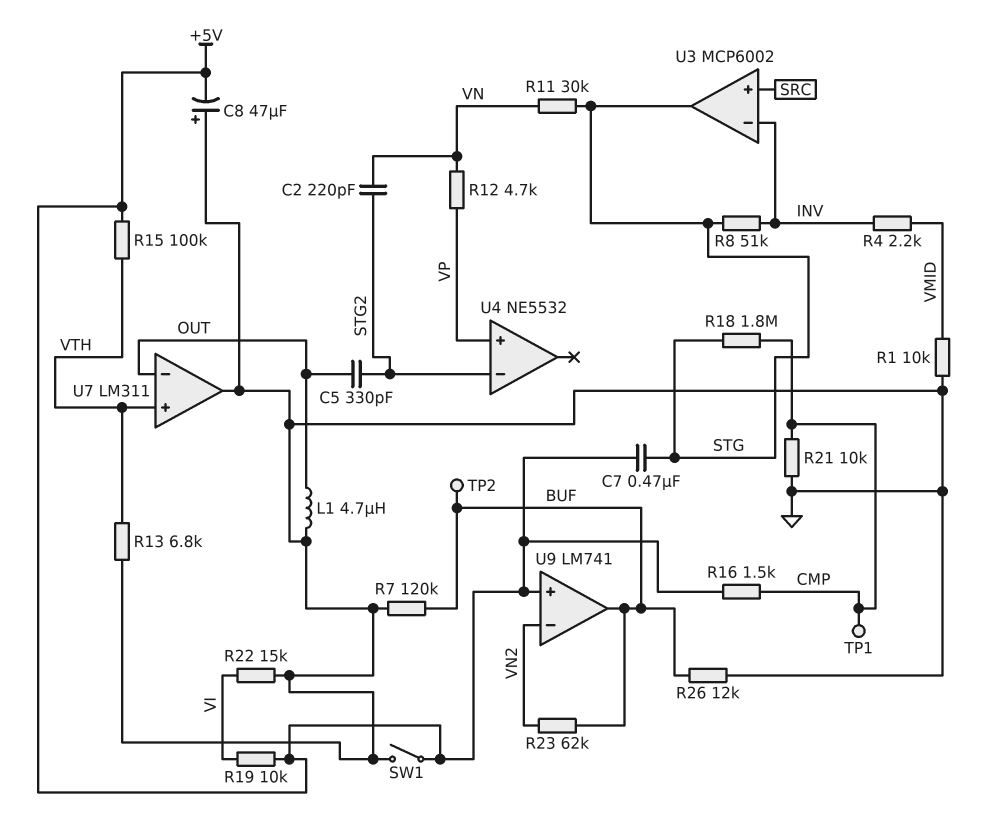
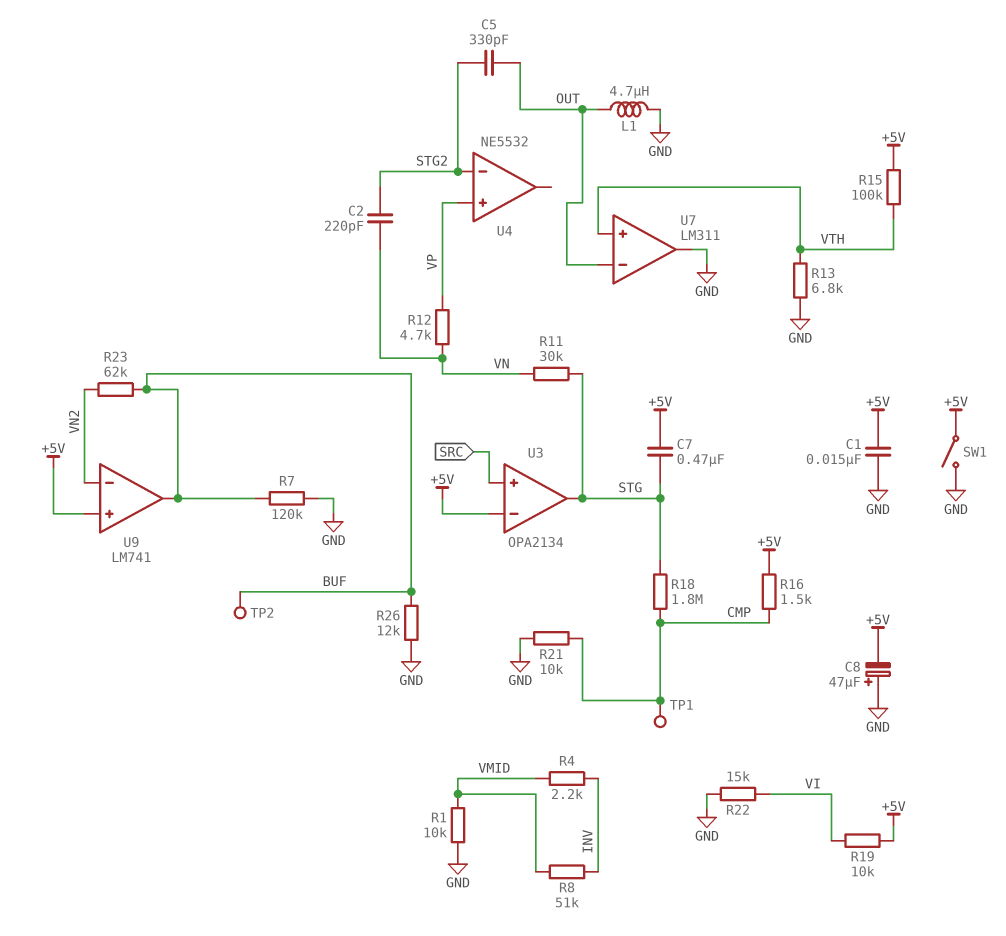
C1: none -> 15nF (+5V, GND)
R8: 51k (INV, STG) -> 51k (INV, VMID)
U3: MCP6002 -> OPA2134
U3 pin in-: INV -> +5V

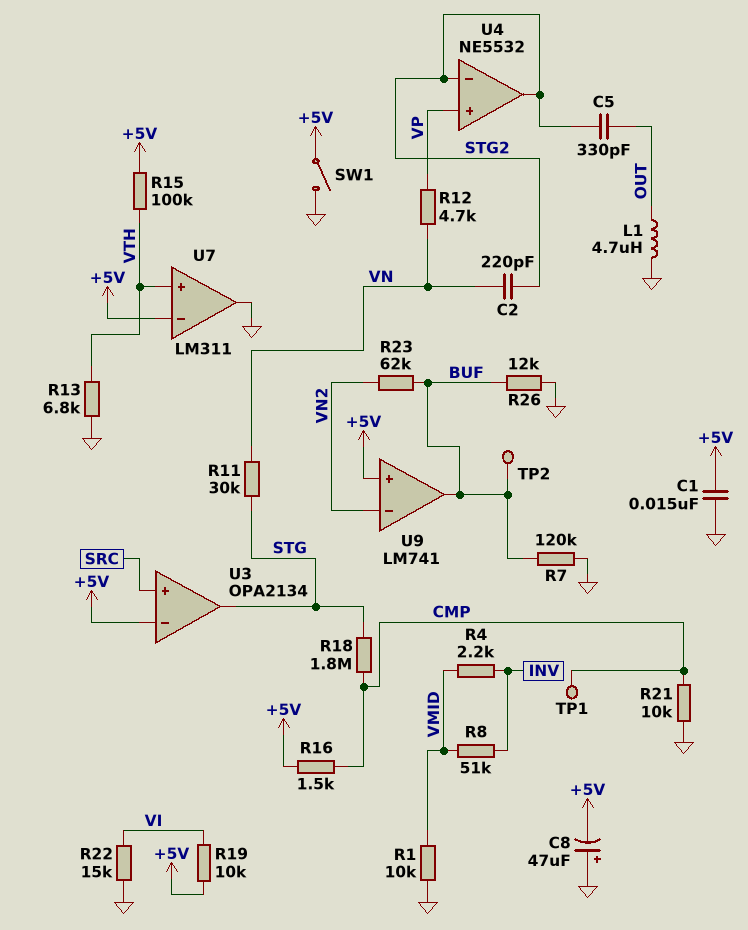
C7: 470nF (+5V, STG) -> none
U4 pin out: none -> STG2
U7 pin in-: OUT -> +5V

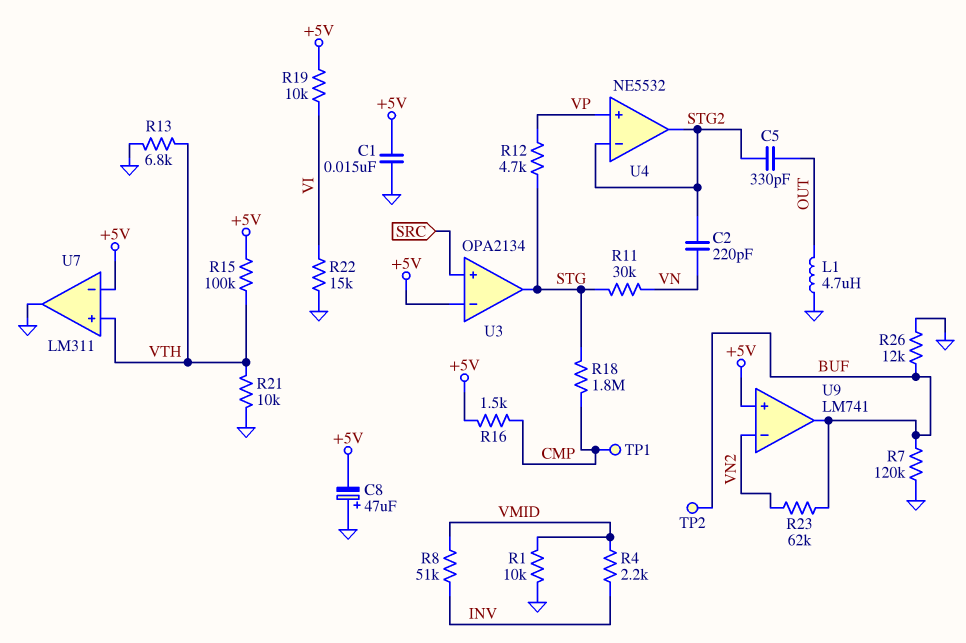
R12: 4.7k (VN, VP) -> 4.7k (STG, VP)
R21: 10k (CMP, GND) -> 10k (GND, VTH)
SW1: switch (+5V, GND) -> none

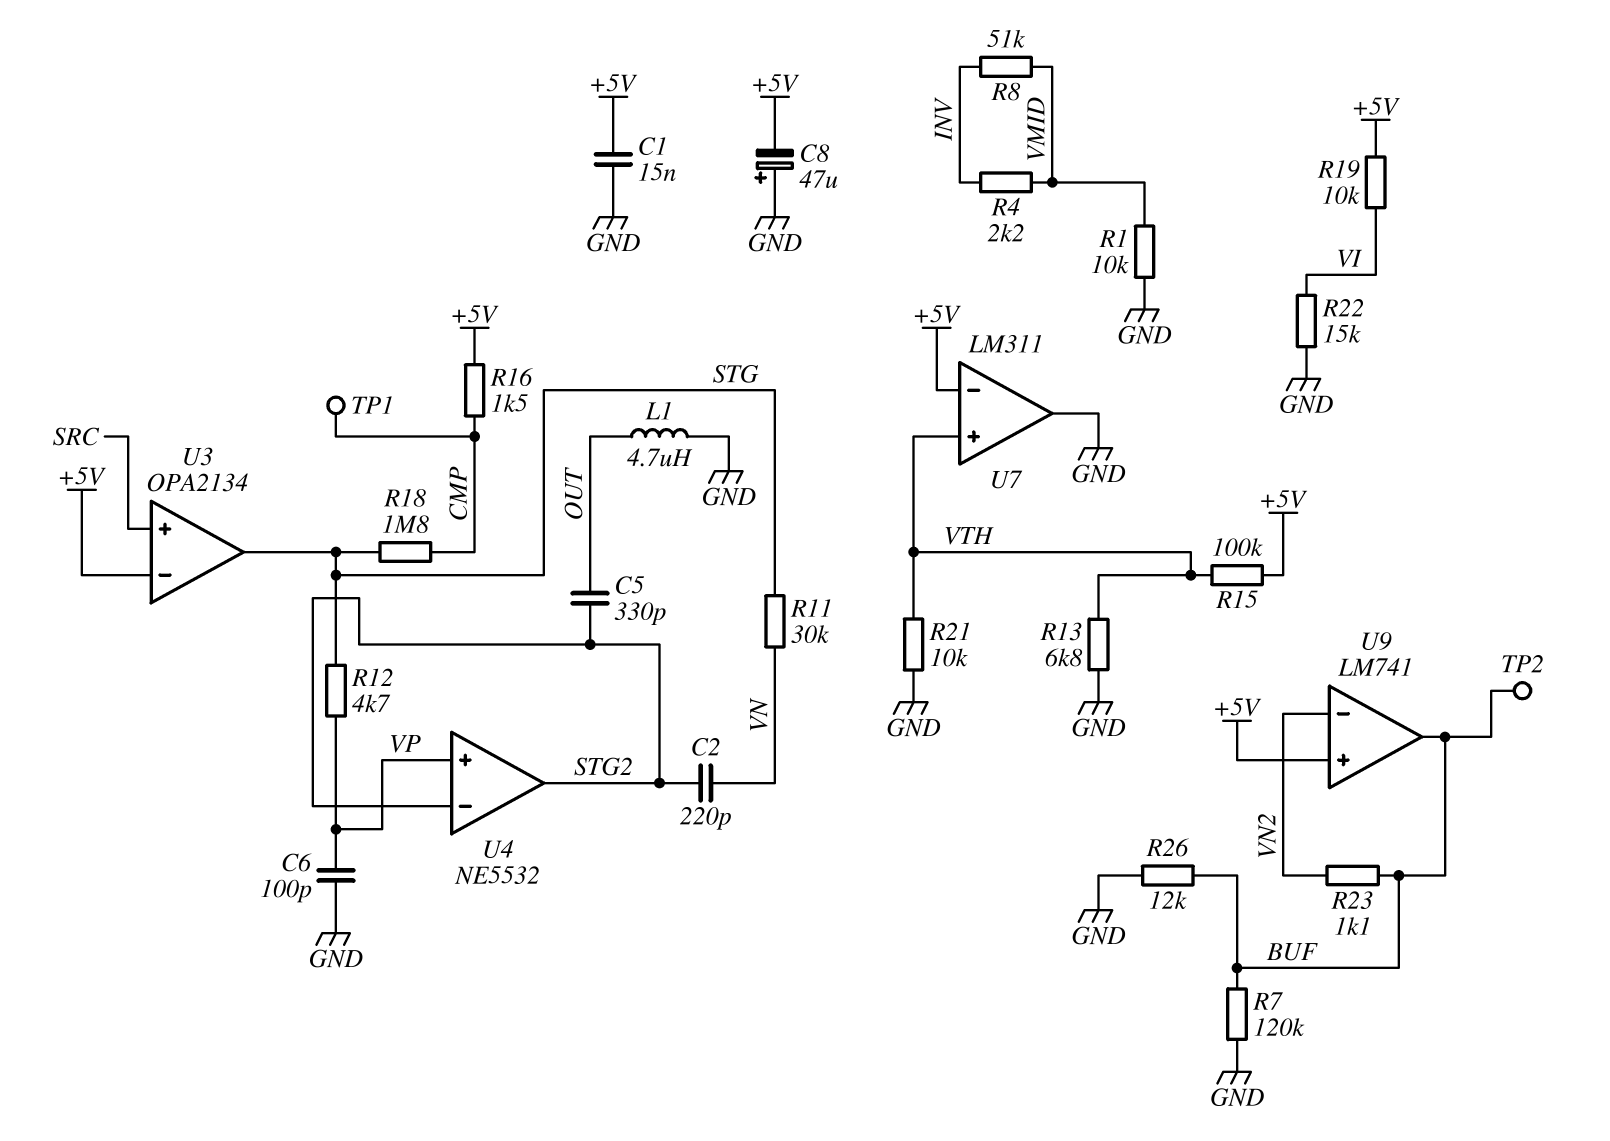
C6: none -> 100pF (GND, VP)
R23: 62k (BUF, VN2) -> 1.1k (BUF, VN2)

